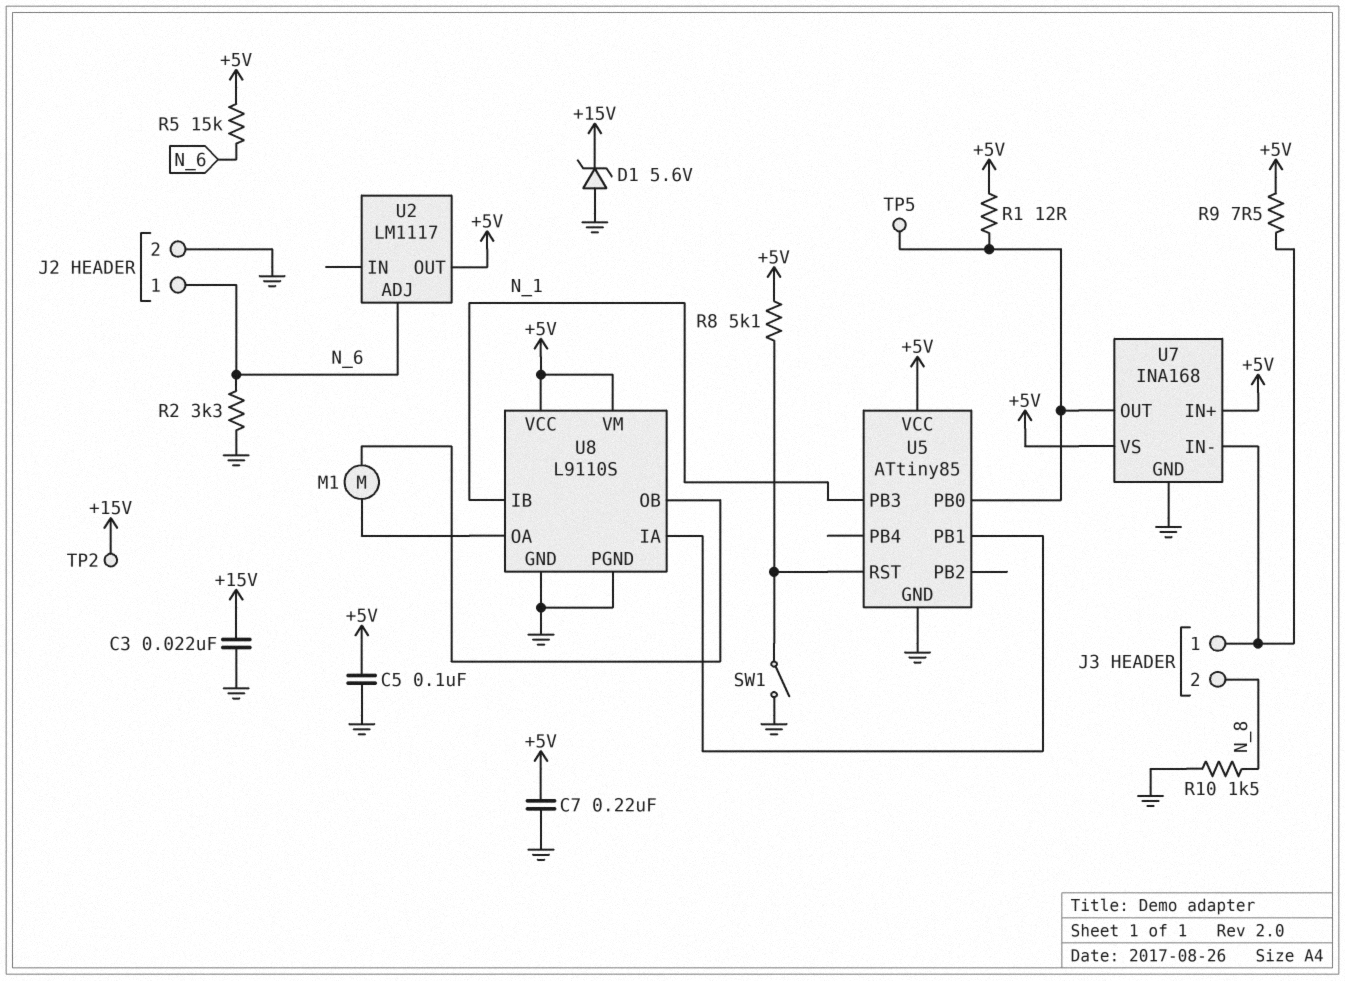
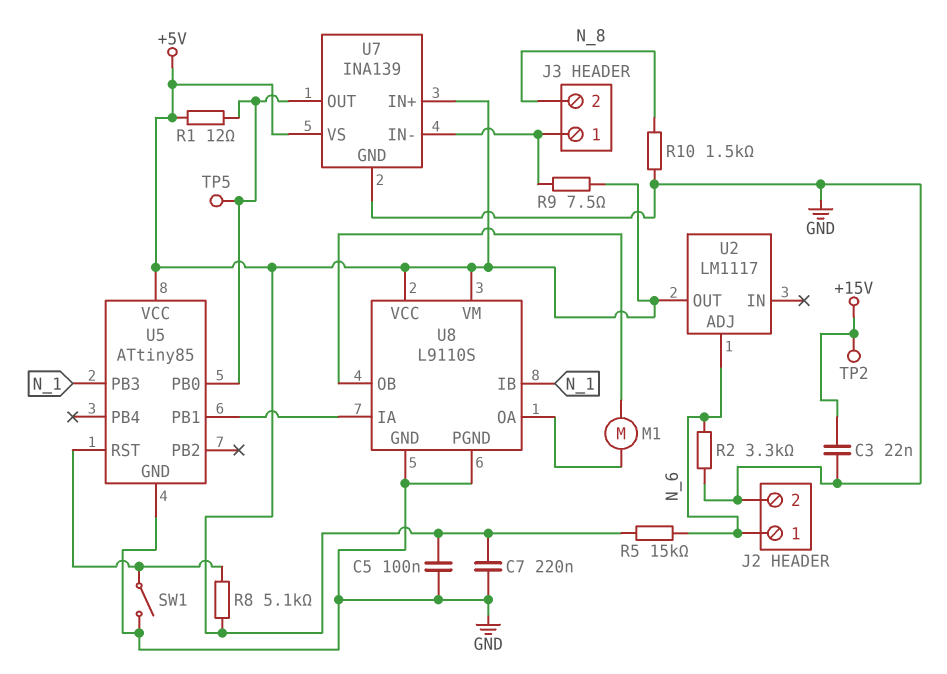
D1: zener 5.6V (A GND, K +15V) -> none
U7: INA168 -> INA139

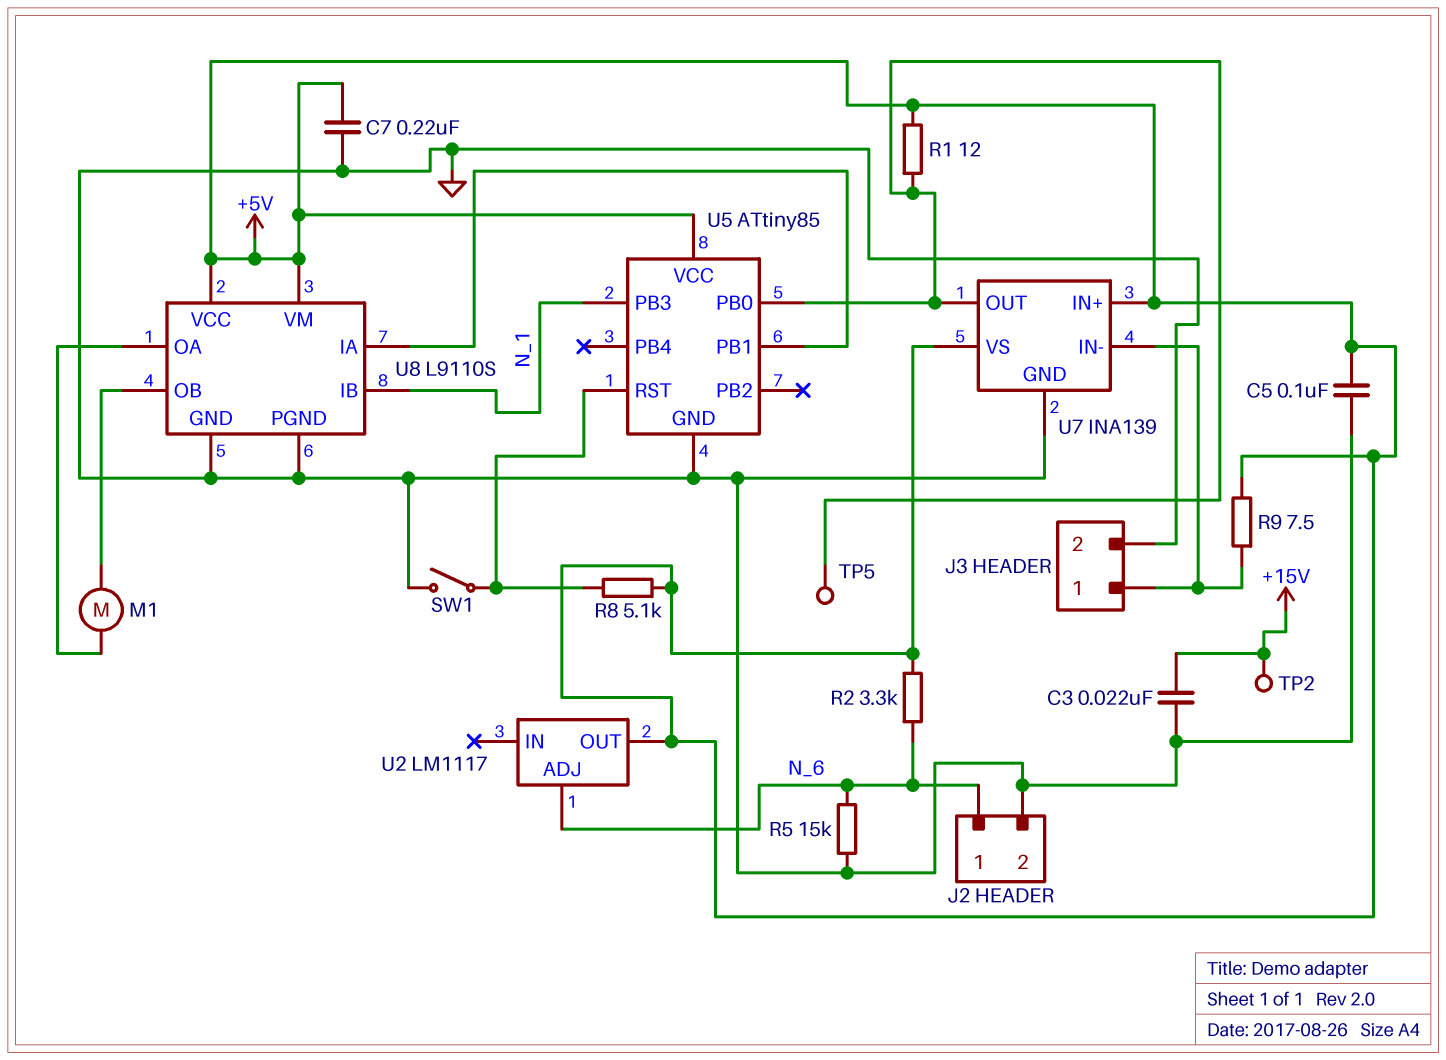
J3 pin 2: N_8 -> GND
R2: 3.3k (GND, N_6) -> 3.3k (+5V, N_6)
R5: 15k (+5V, N_6) -> 15k (GND, N_6)
R10: 1.5k (GND, N_8) -> none

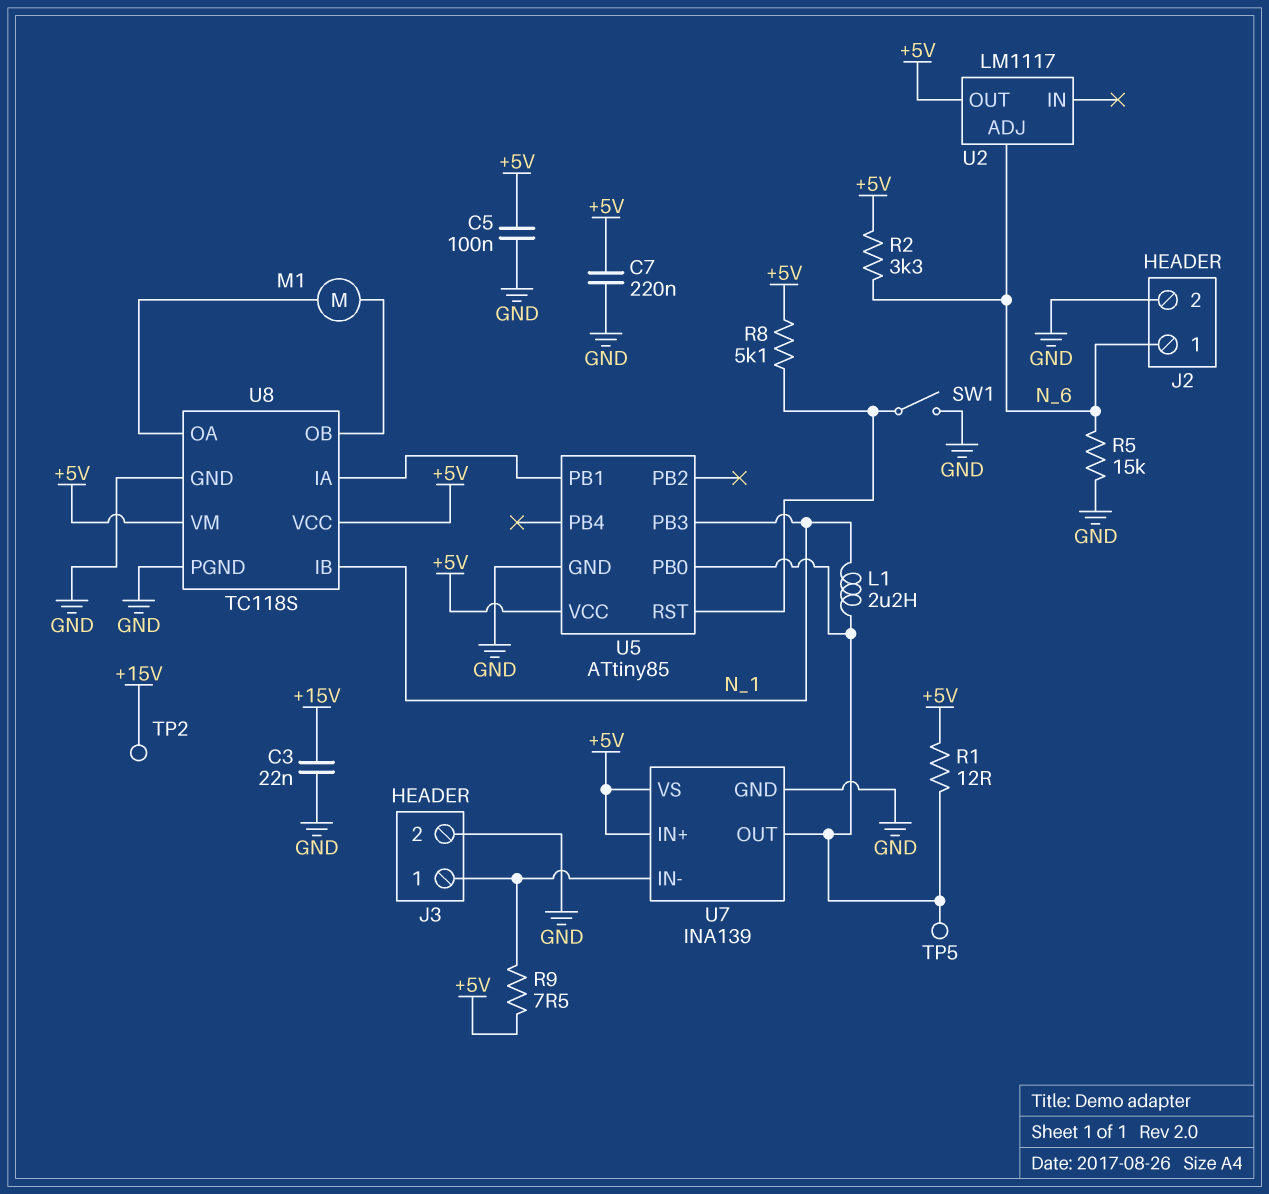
L1: none -> 2.2uH (N_1, U5/PB0)
U8: L9110S -> TC118S

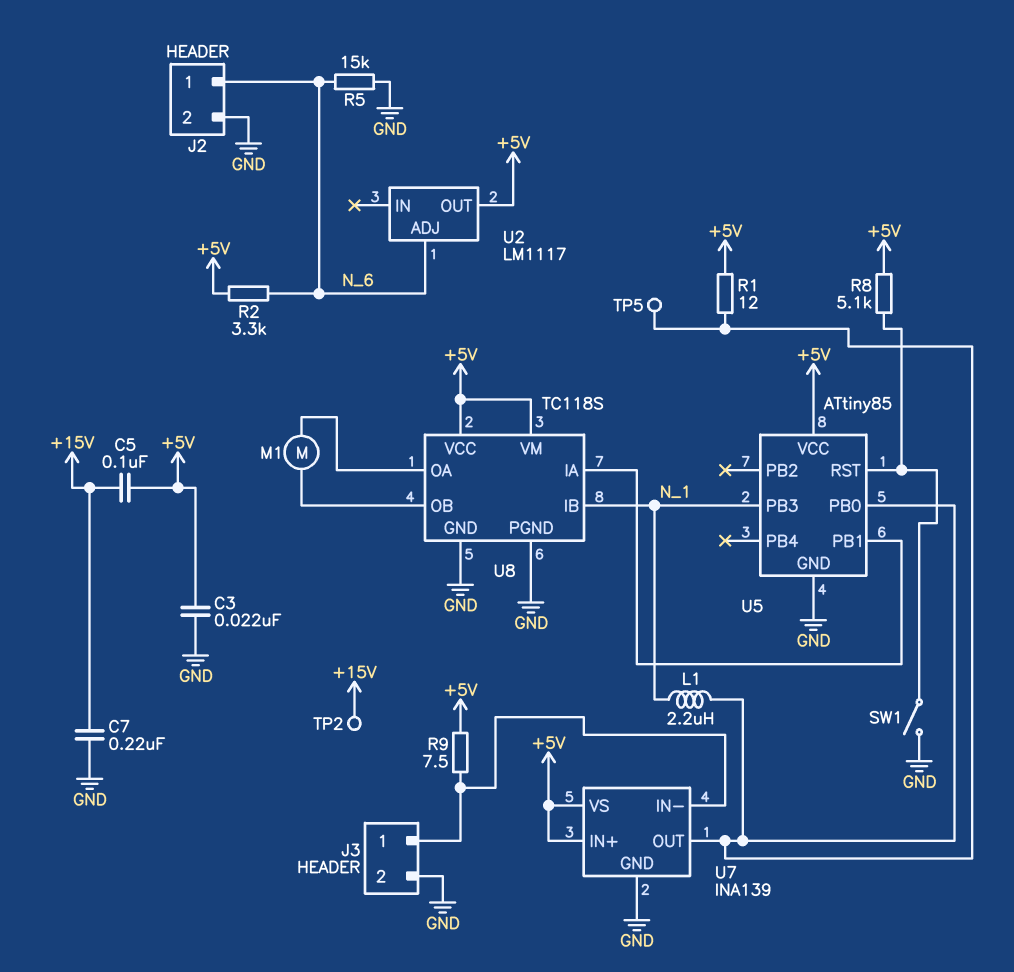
C3: 22nF (+15V, GND) -> 22nF (+5V, GND)
C5: 100nF (+5V, GND) -> 100nF (+5V, +15V)
C7: 220nF (+5V, GND) -> 220nF (+15V, GND)

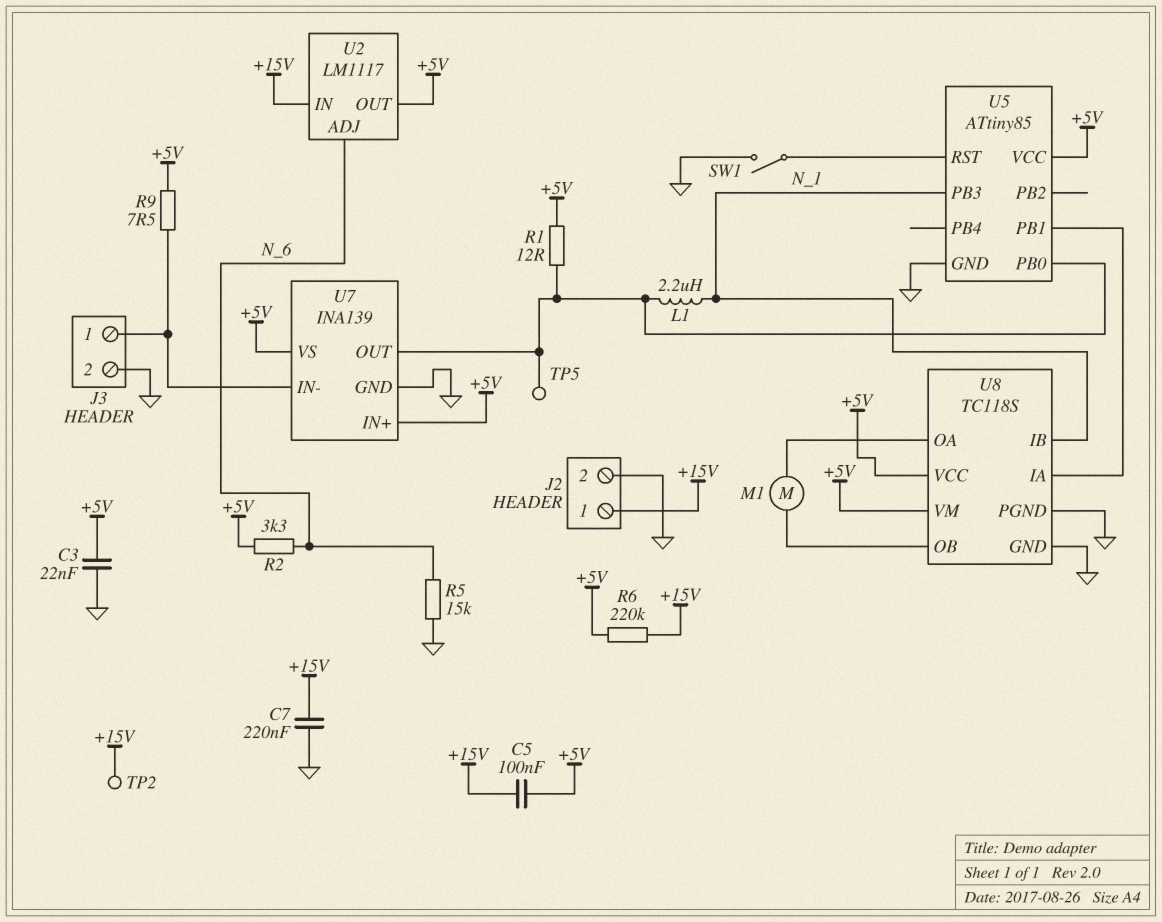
J2 pin 1: N_6 -> +15V
R6: none -> 220k (+5V, +15V)
R8: 5.1k (+5V, U5/RST) -> none
U2 pin IN: none -> +15V

